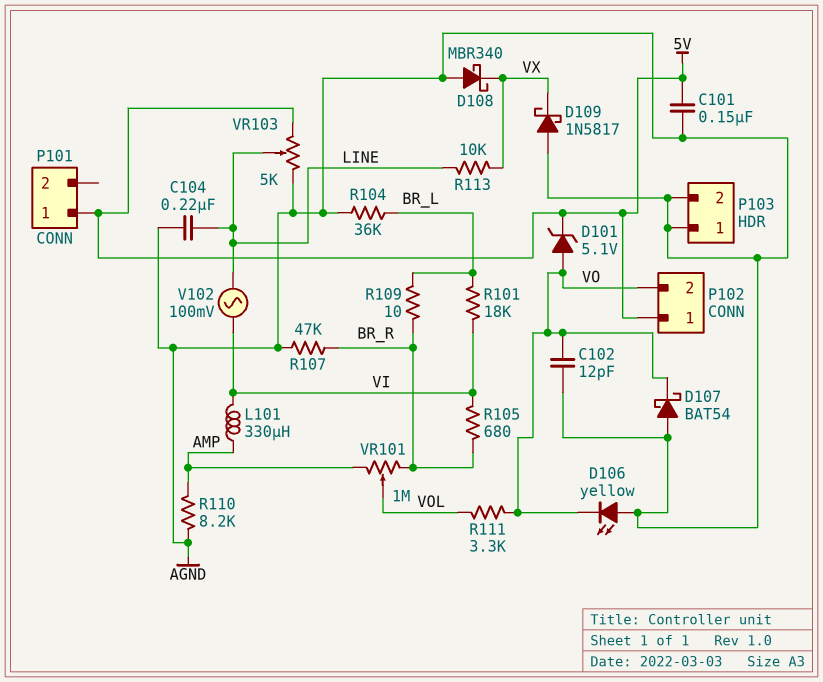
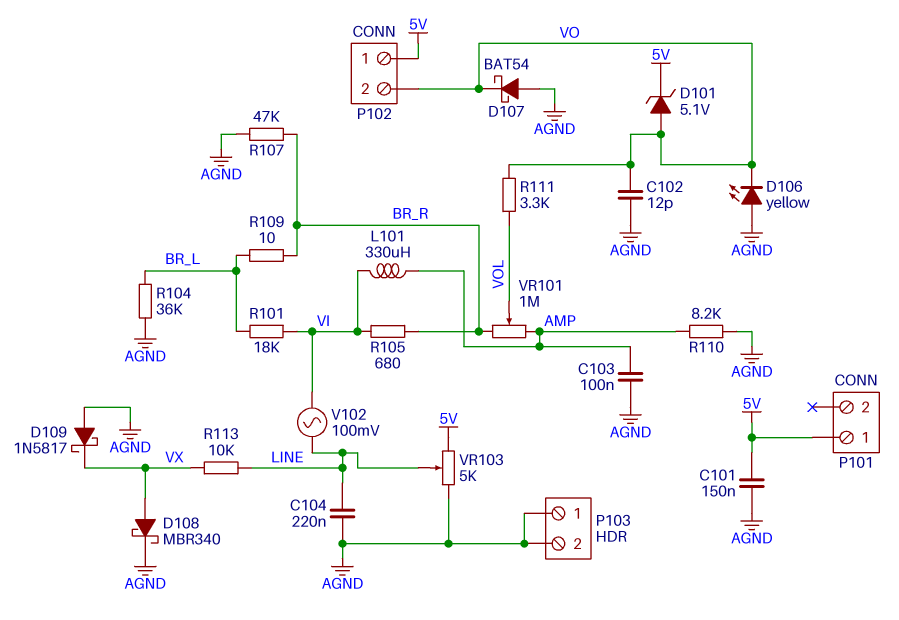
C103: none -> 100nF (AGND, AMP)
D108: schottky MBR340 (A AGND, K VX) -> schottky MBR340 (A VX, K AGND)

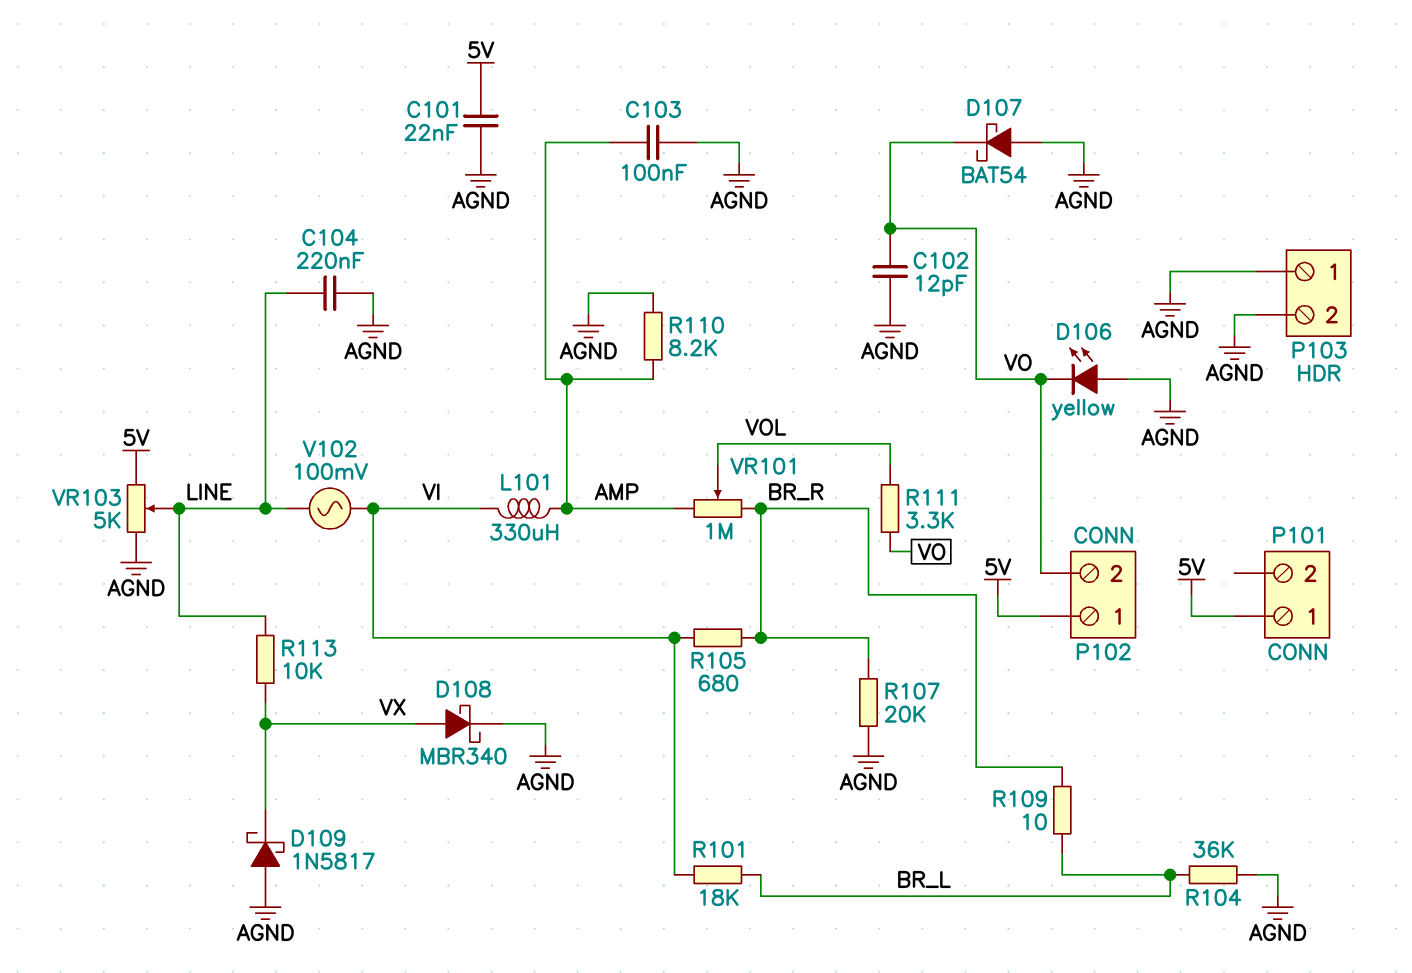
C101: 150nF (5V, AGND) -> 22nF (5V, AGND)
D101: zener 5.1V (A VO, K 5V) -> none
R107: 47k (AGND, BR_R) -> 20k (AGND, BR_R)

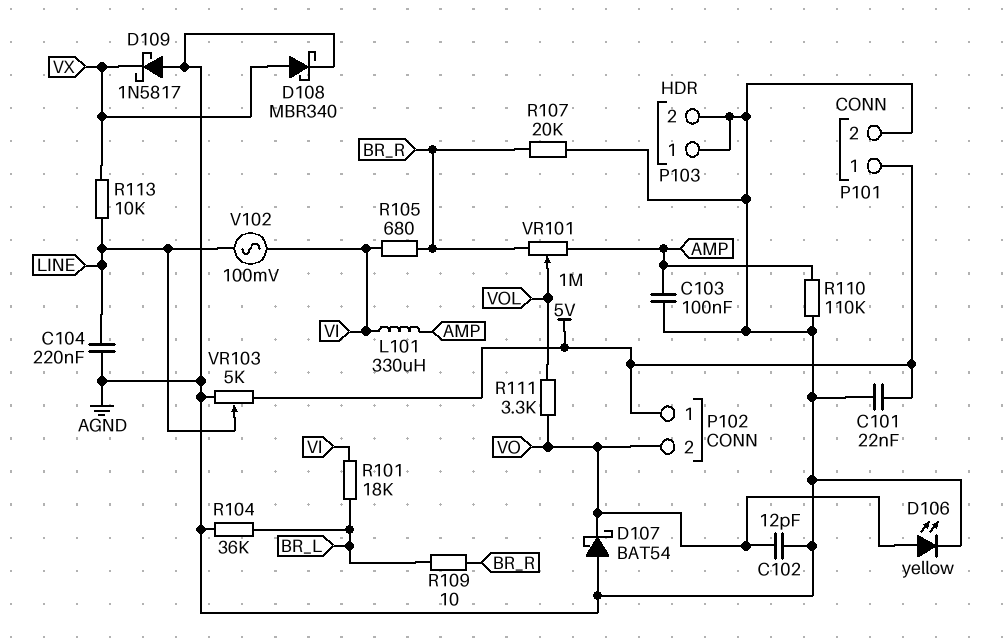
D106: LED yellow (A AGND, K VO) -> LED yellow (A VO, K AGND)
P101 pin 2: none -> AGND
R110: 8.2k (AGND, AMP) -> 110k (AGND, AMP)

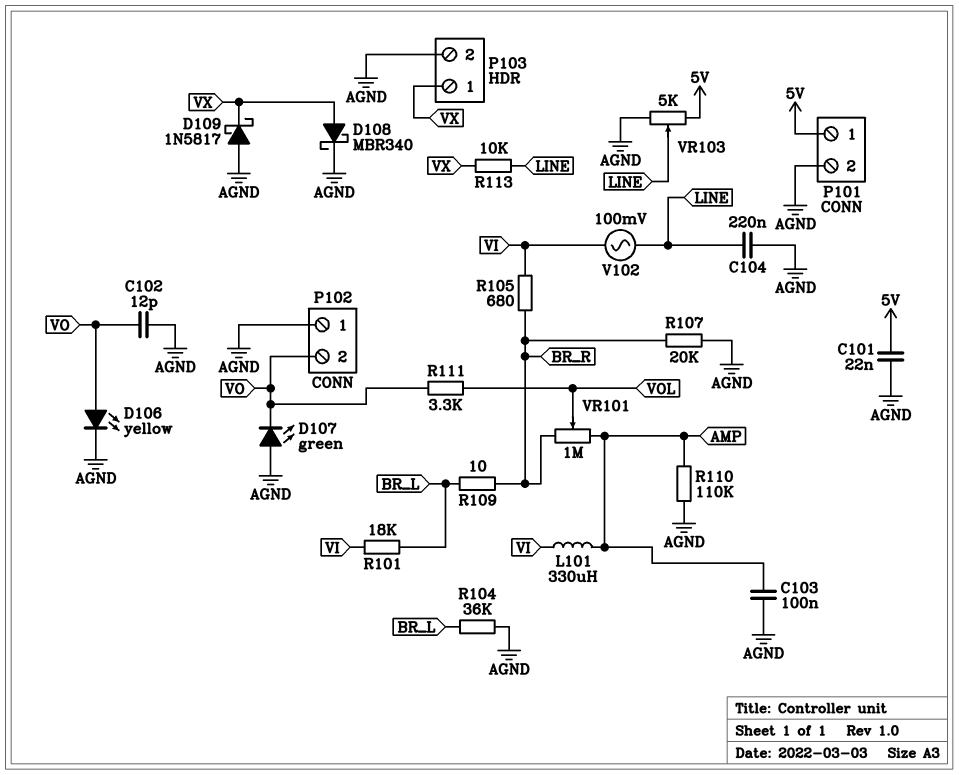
D107: schottky BAT54 (A AGND, K VO) -> LED green (A AGND, K VO)
P102 pin 1: 5V -> AGND
P103 pin 1: AGND -> VX

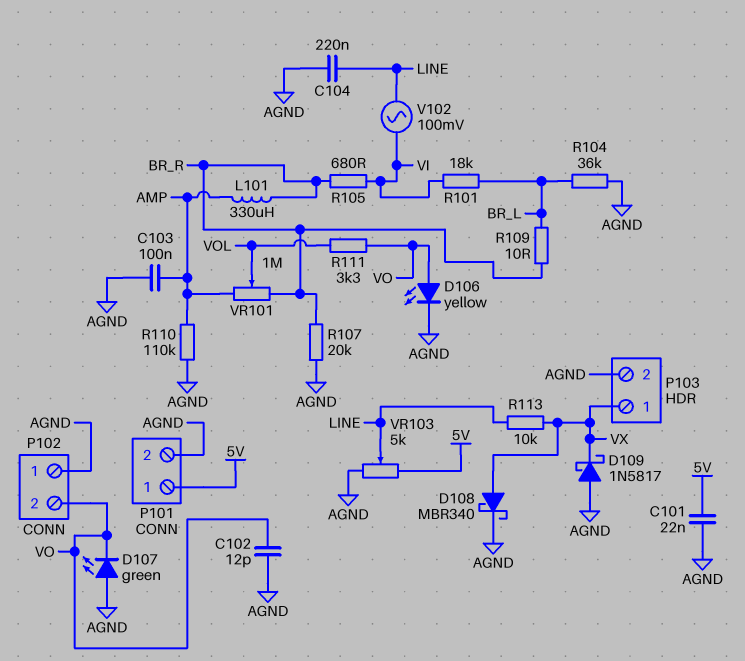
L101: 330uH (AMP, VI) -> 330uH (AMP, BR_R)

